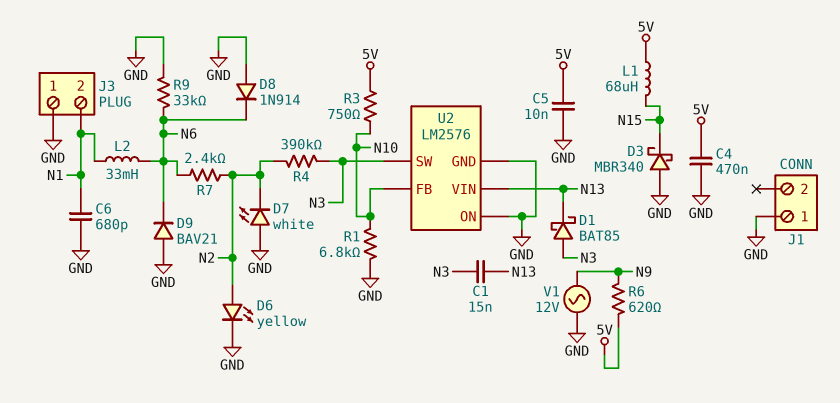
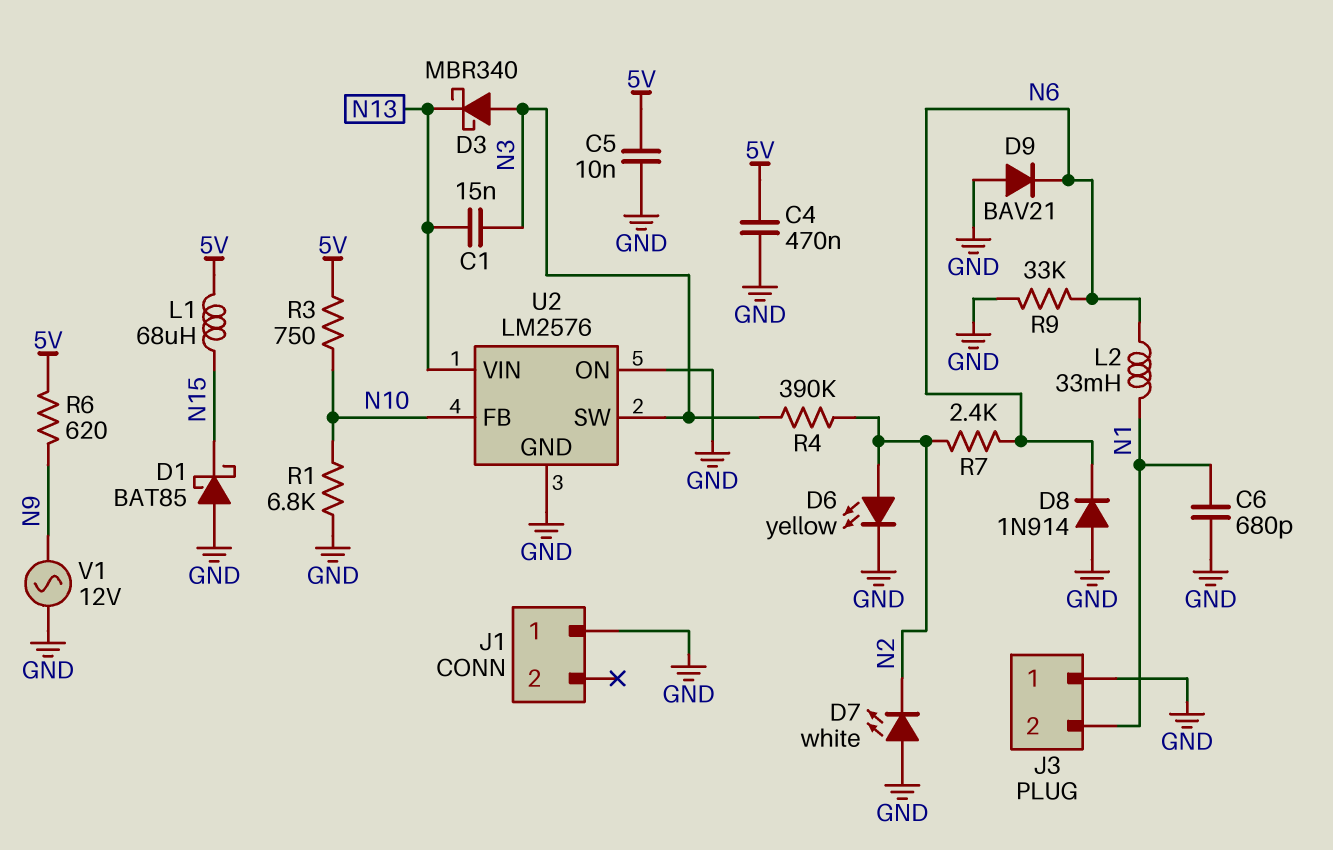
D1: schottky BAT85 (A N3, K N13) -> schottky BAT85 (A GND, K N15)
D3: schottky MBR340 (A GND, K N15) -> schottky MBR340 (A N3, K N13)

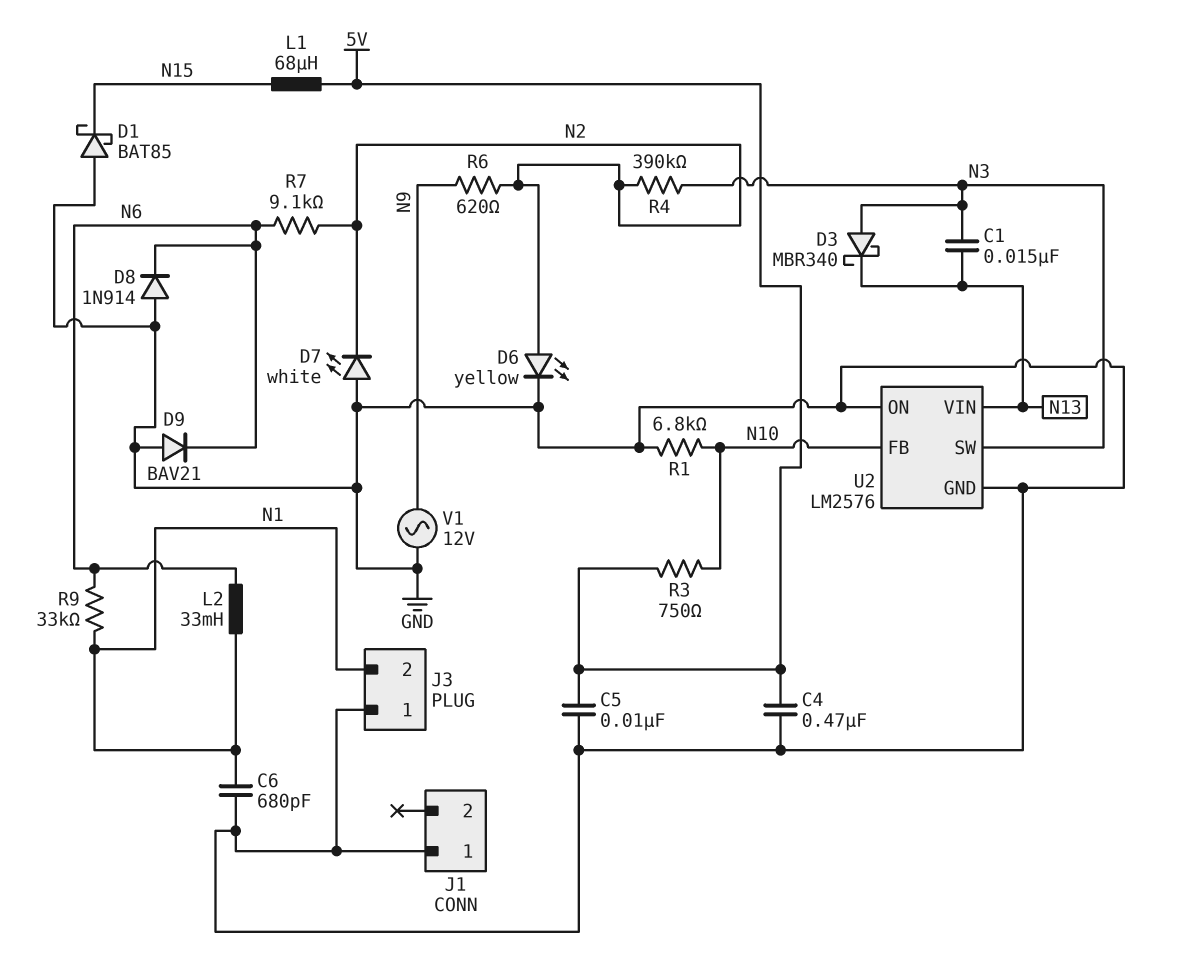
R6: 620 (5V, N9) -> 620 (N2, N9)
R7: 2.4k (N2, N6) -> 9.1k (N2, N6)
R9: 33k (GND, N6) -> 33k (N1, N6)

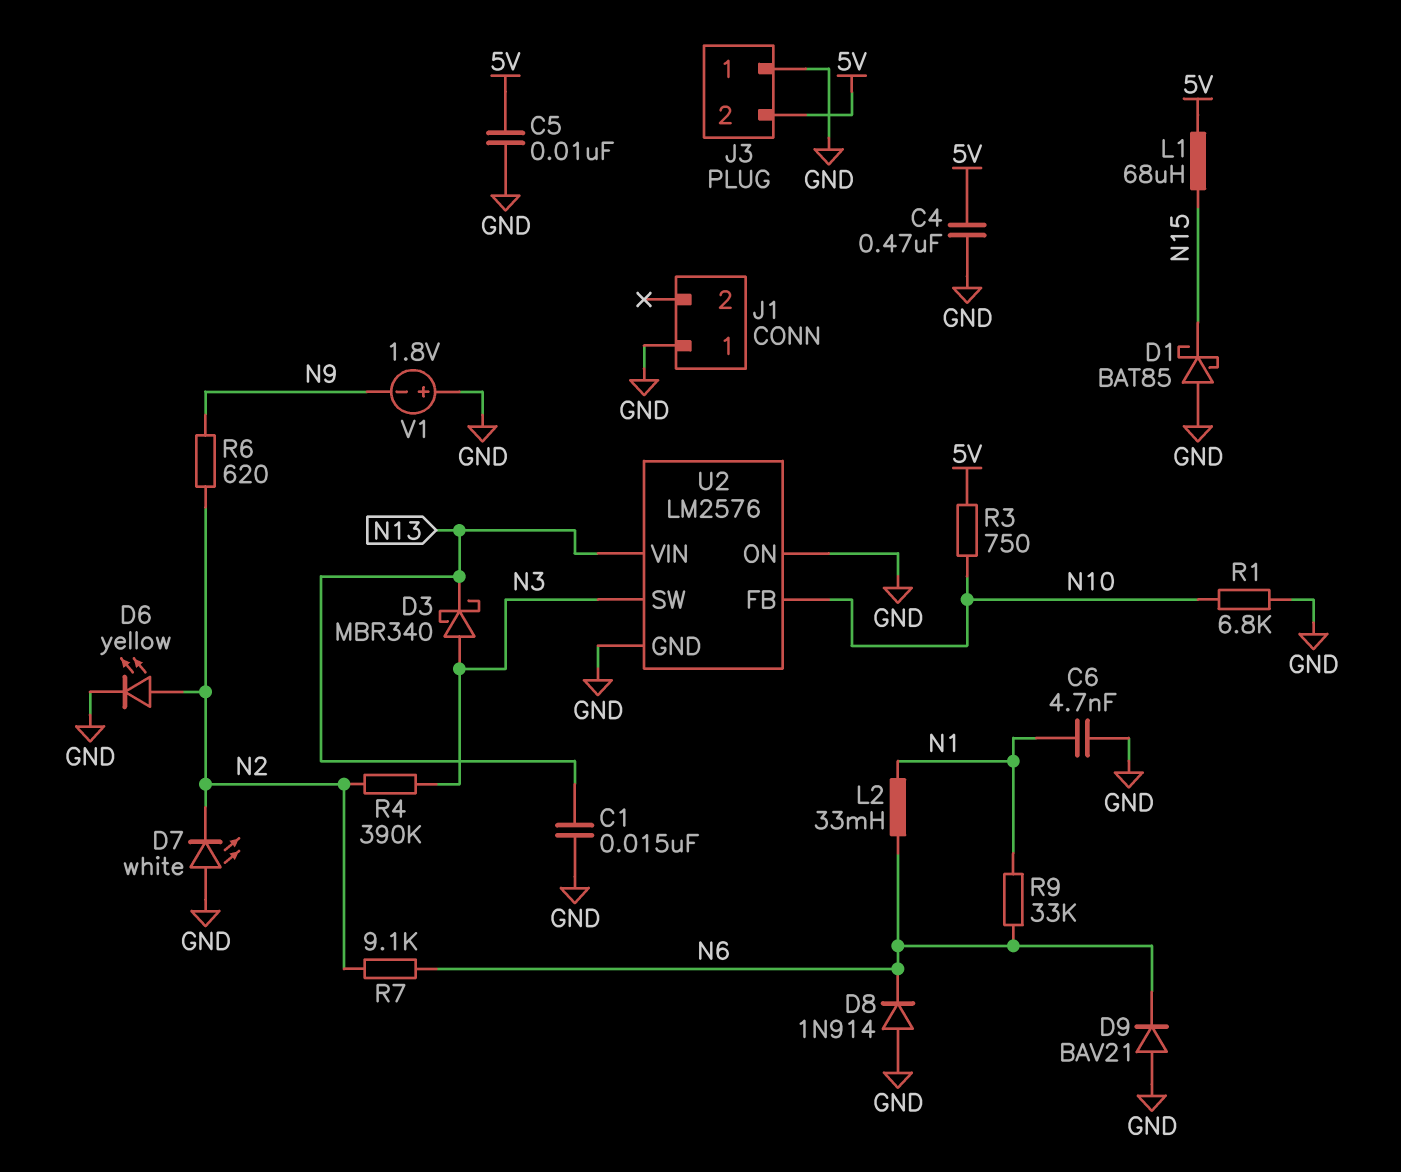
C1: 15nF (N3, N13) -> 15nF (GND, N13)
C6: 680pF (GND, N1) -> 4.7nF (GND, N1)
J3 pin 2: N1 -> 5V
V1: AC 12V (GND, N9) -> 1.8V (plus GND, minus N9)

